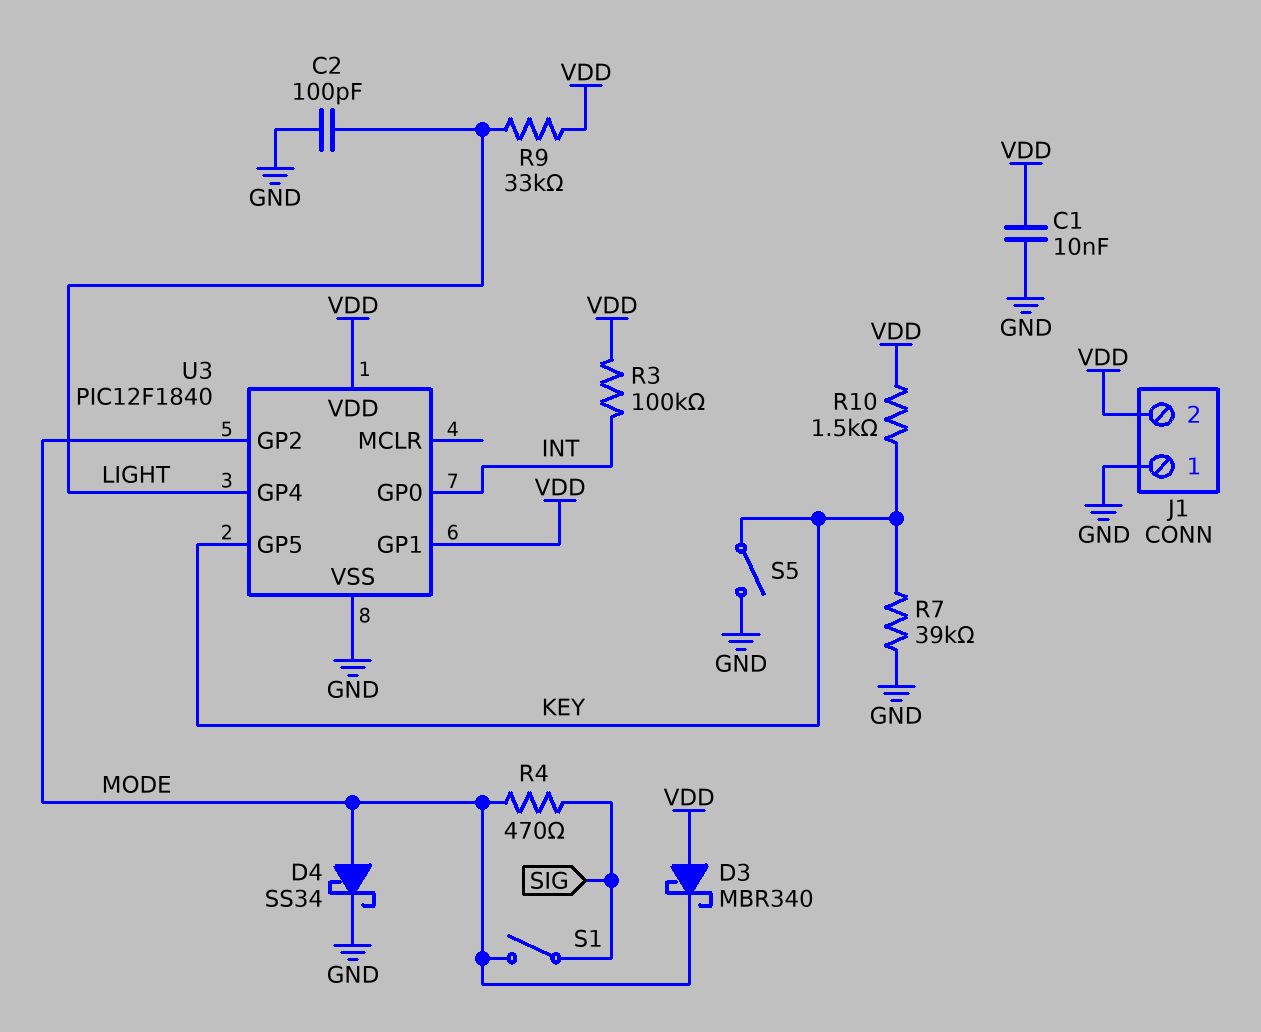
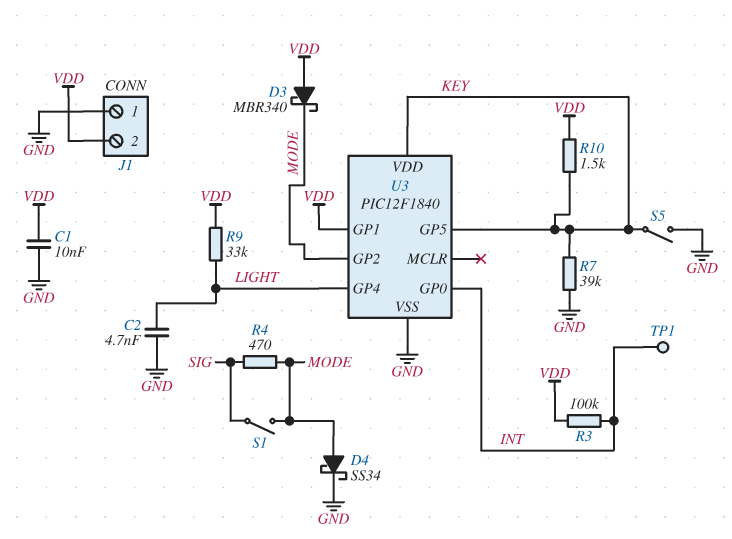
C2: 100pF (GND, LIGHT) -> 4.7nF (GND, LIGHT)
TP1: none -> test point (INT)
U3 pin VDD: VDD -> KEY

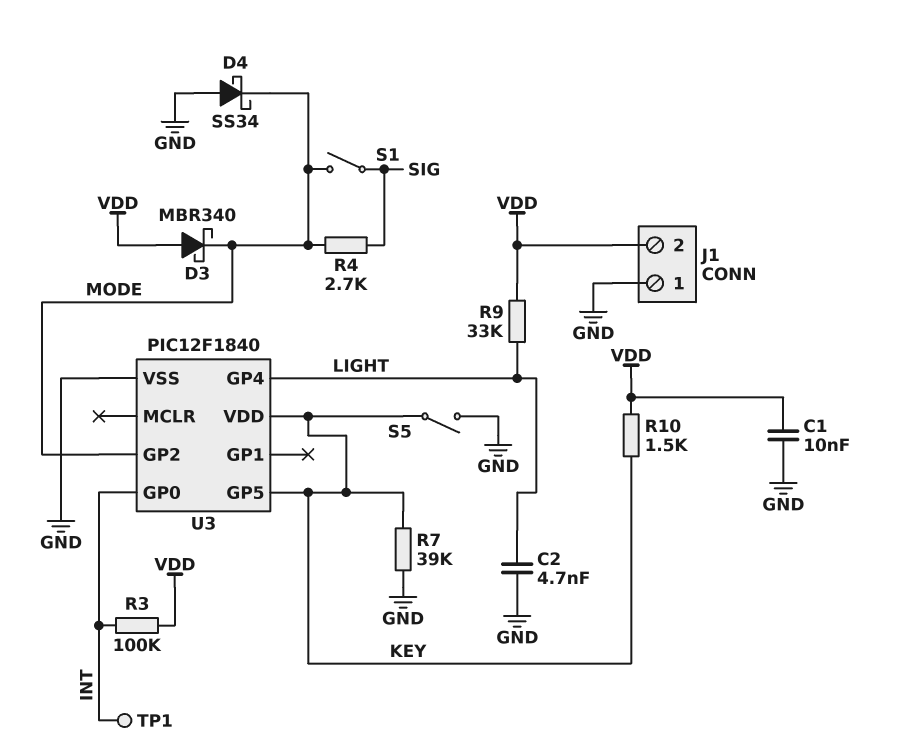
D4: schottky SS34 (A MODE, K GND) -> schottky SS34 (A GND, K MODE)
R4: 470 (MODE, SIG) -> 2.7k (MODE, SIG)
U3 pin GP1: VDD -> none

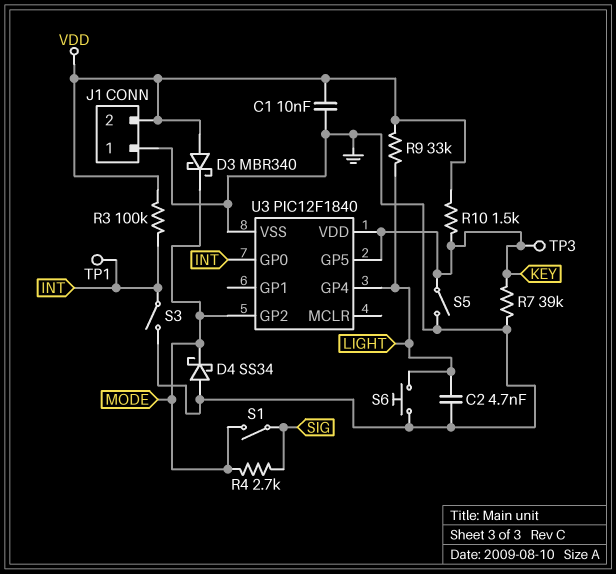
S3: none -> switch (GND, INT)
S6: none -> button (GND, LIGHT)
TP3: none -> test point (KEY)

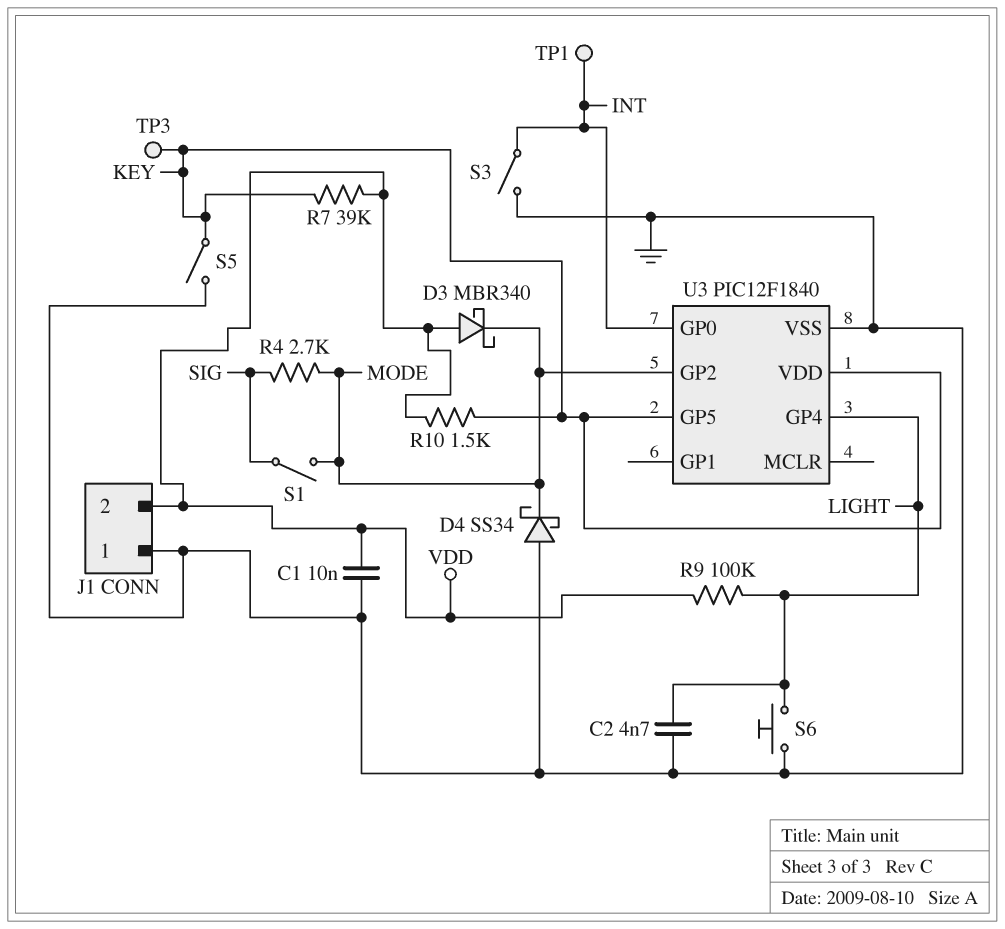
R3: 100k (INT, VDD) -> none
R7: 39k (GND, KEY) -> 39k (KEY, VDD)
R9: 33k (LIGHT, VDD) -> 100k (LIGHT, VDD)

